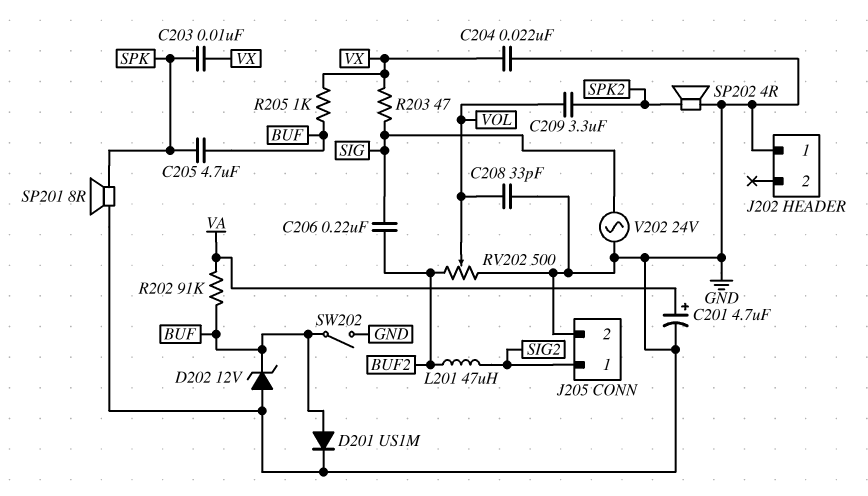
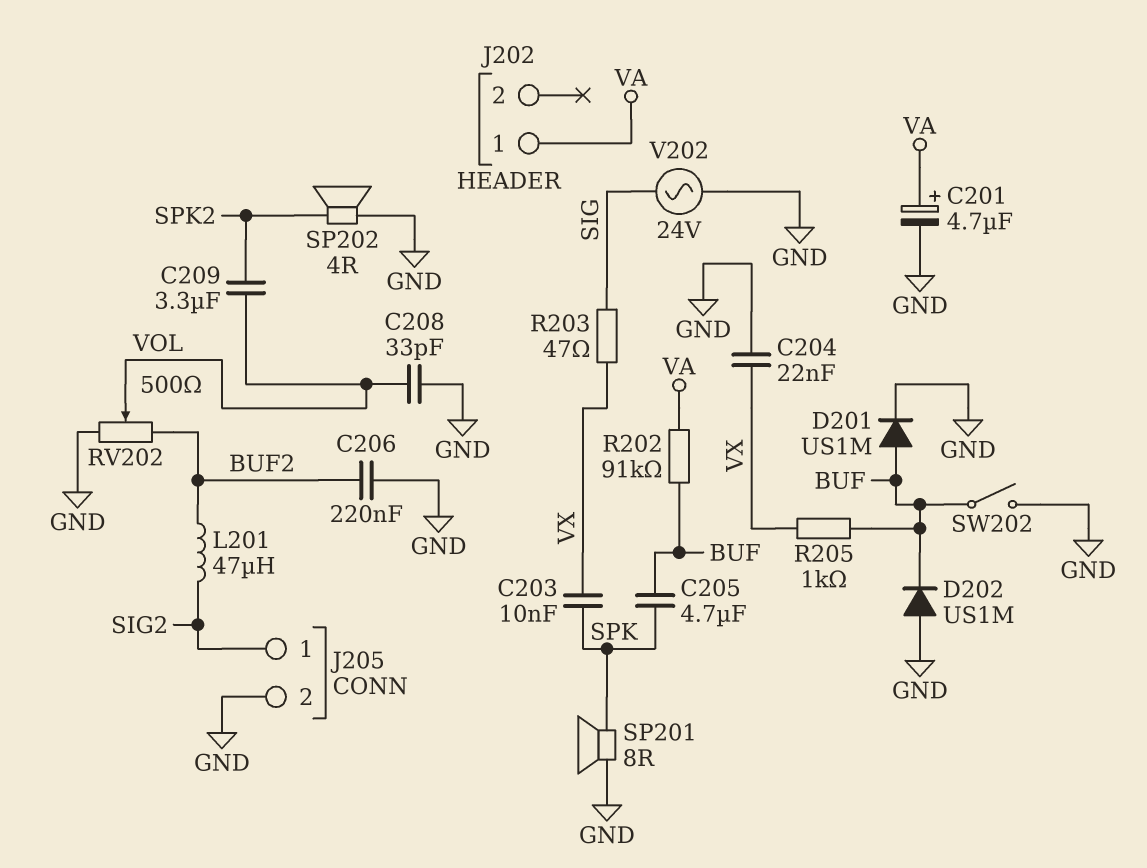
C206: 220nF (BUF2, SIG) -> 220nF (BUF2, GND)
D202: zener 12V (A GND, K BUF) -> diode US1M (A GND, K BUF)
J202 pin 1: GND -> VA

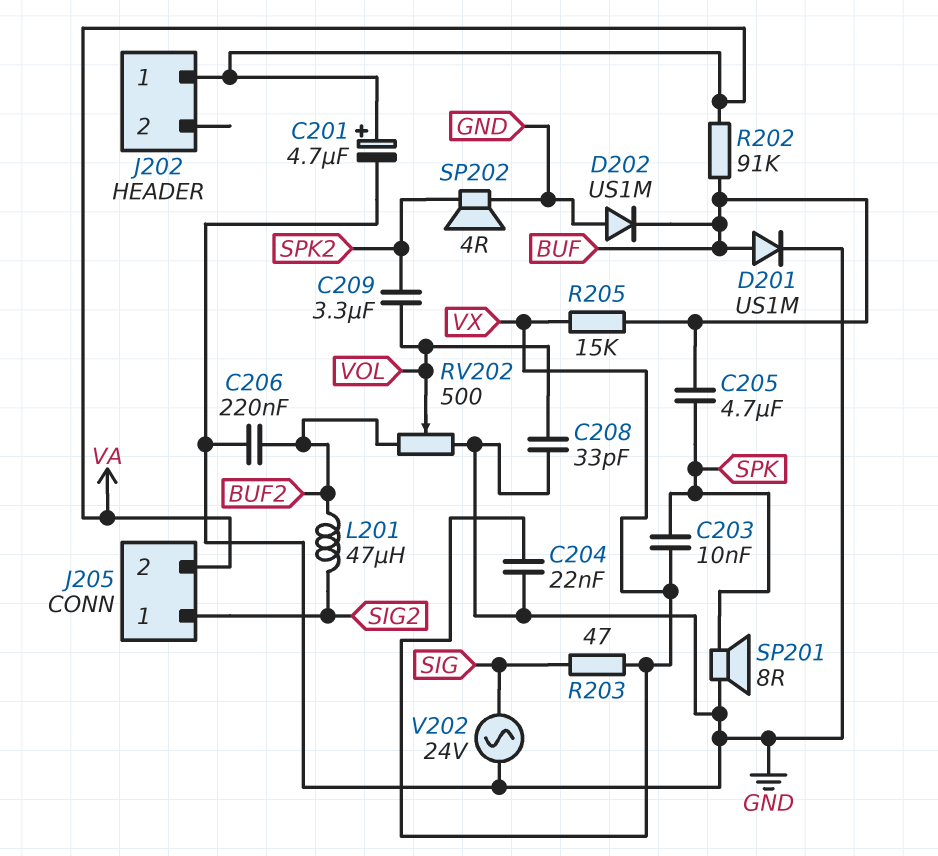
J205 pin 2: GND -> VA
R205: 1k (BUF, VX) -> 15k (BUF, VX)
SW202: switch (BUF, GND) -> none

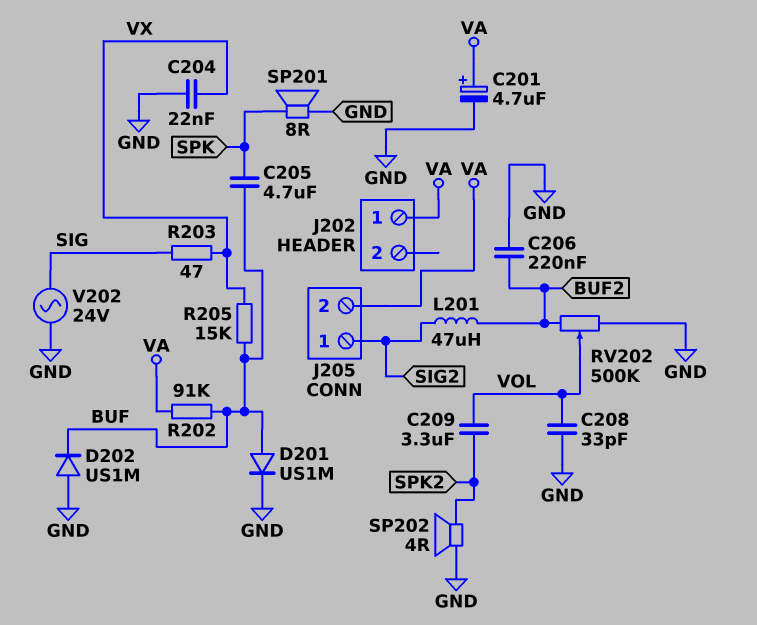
C203: 10nF (SPK, VX) -> none
RV202: 500 (BUF2, GND, wiper VOL) -> 500k (BUF2, GND, wiper VOL)

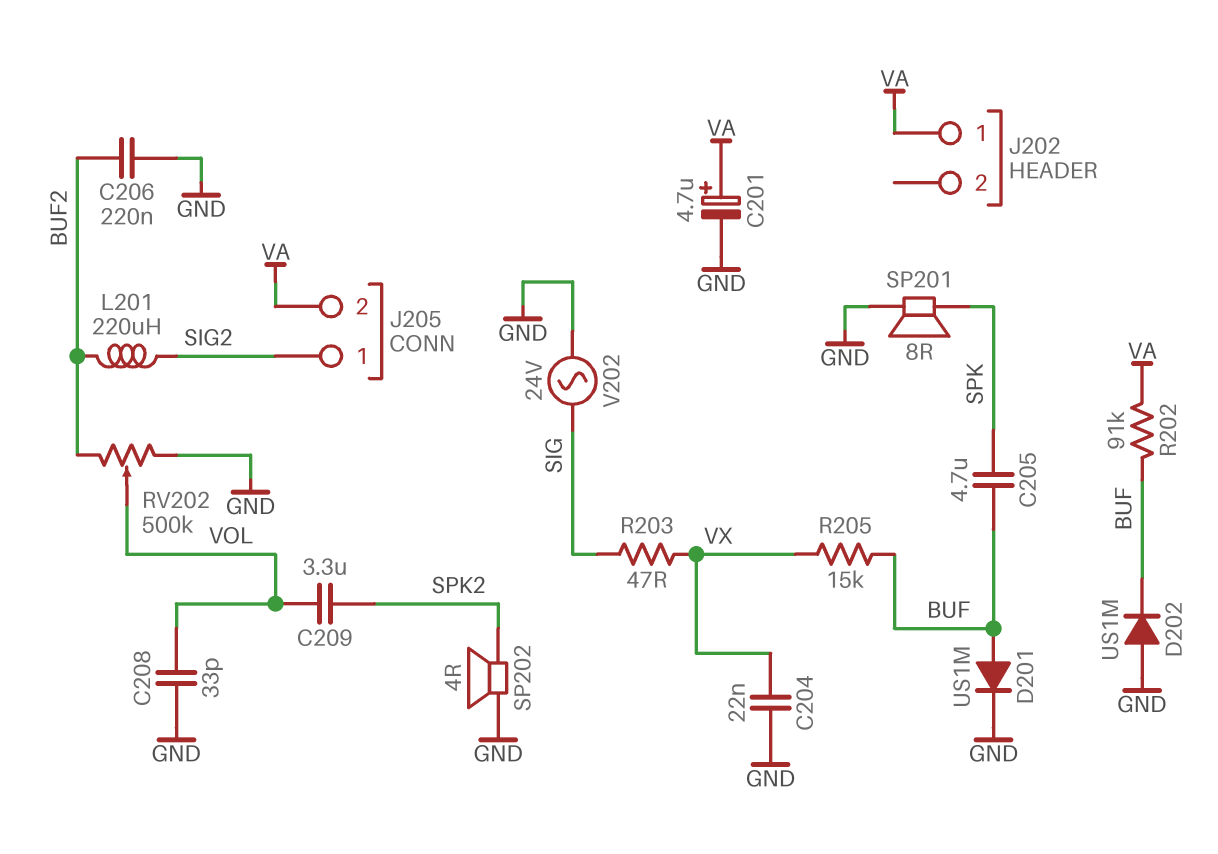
L201: 47uH (BUF2, SIG2) -> 220uH (BUF2, SIG2)

